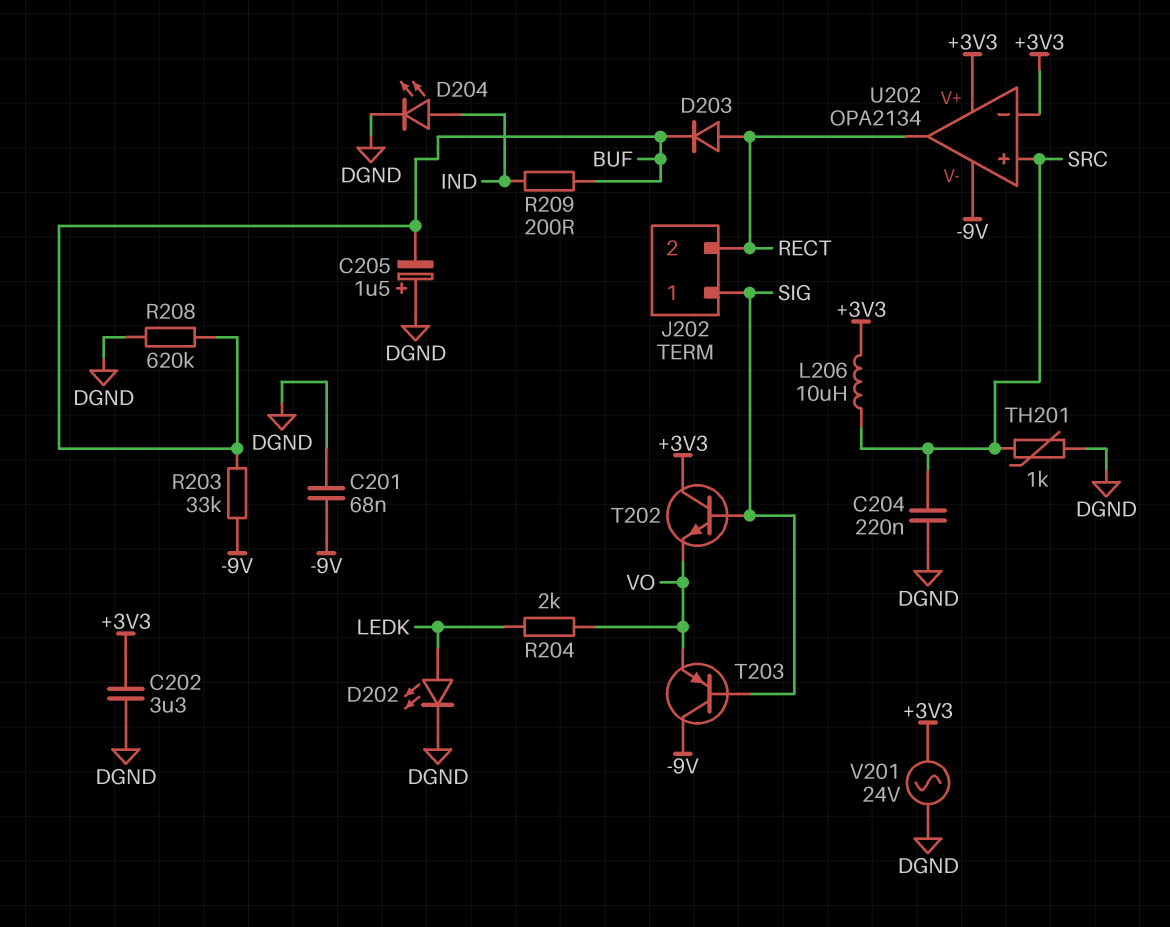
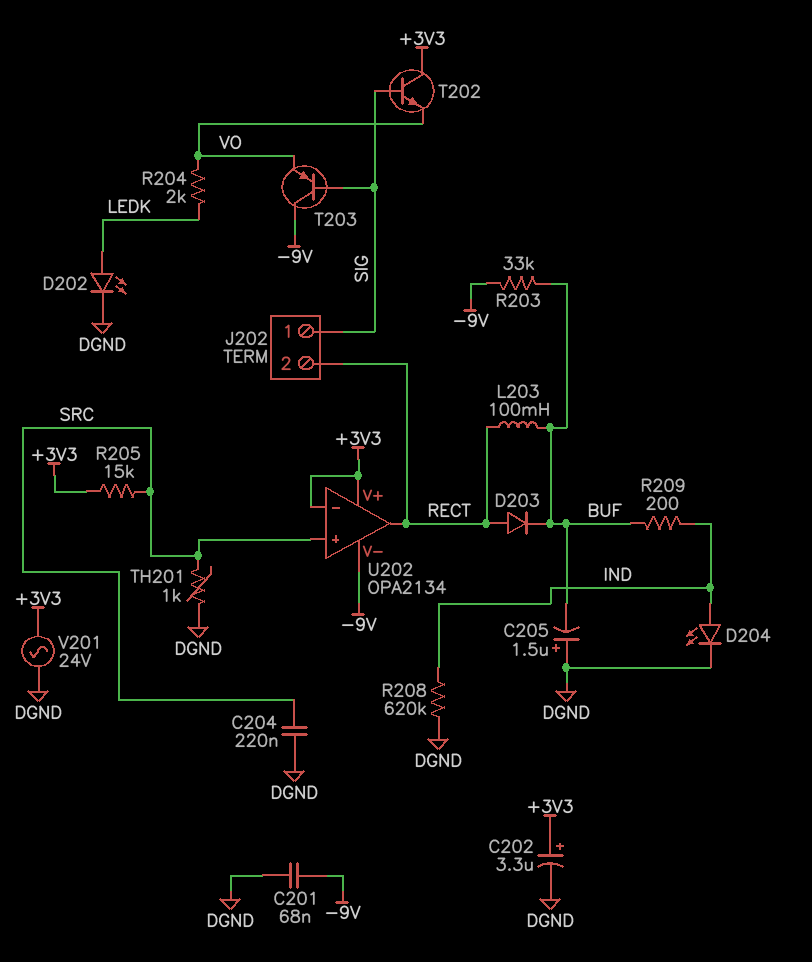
C202: 3.3uF (+3V3, DGND) -> 3.3uF (plus +3V3, minus DGND)
L203: none -> 100mH (BUF, RECT)
L206: 10uH (+3V3, SRC) -> none
R205: none -> 15k (+3V3, SRC)
R208: 620k (BUF, DGND) -> 620k (DGND, IND)

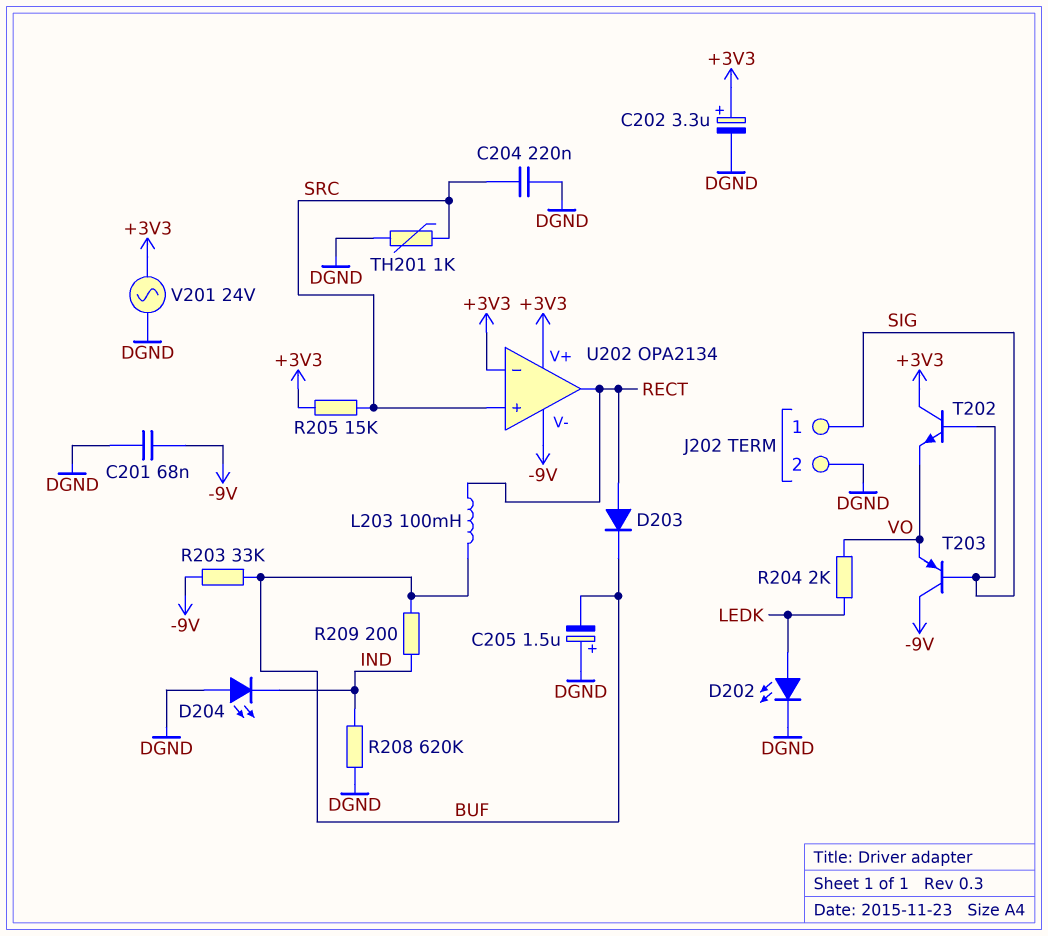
D204: LED (A IND, K DGND) -> LED (A DGND, K IND)
J202 pin 2: RECT -> DGND

